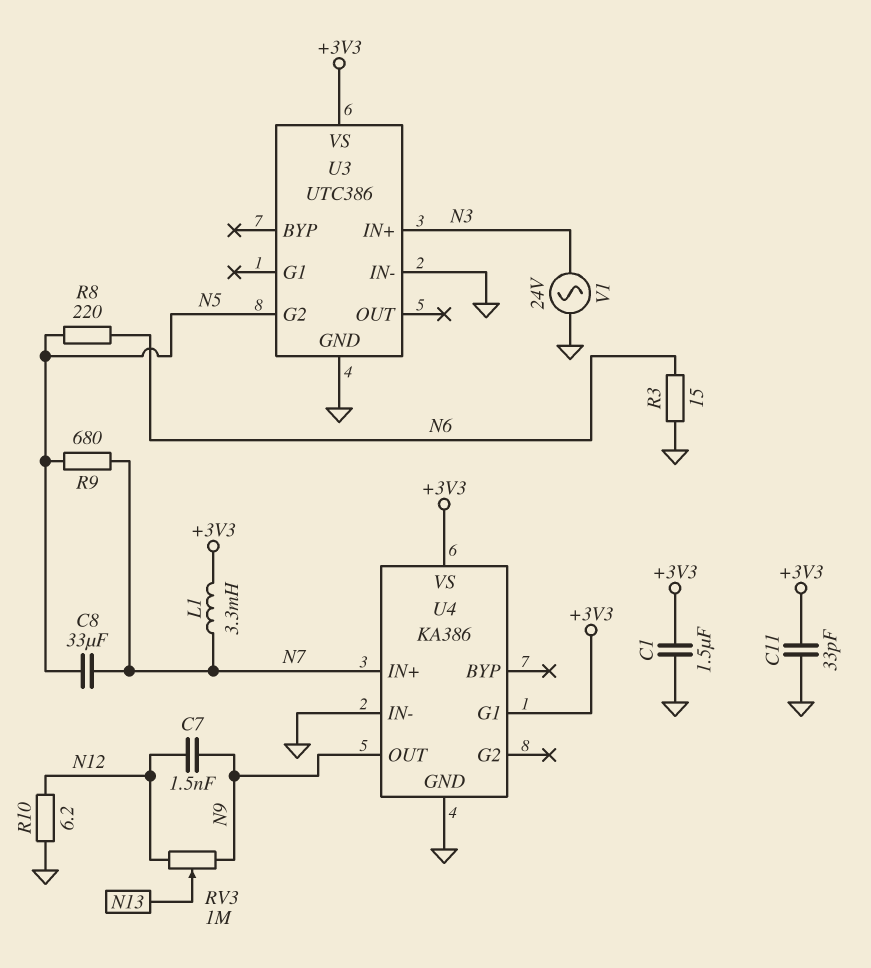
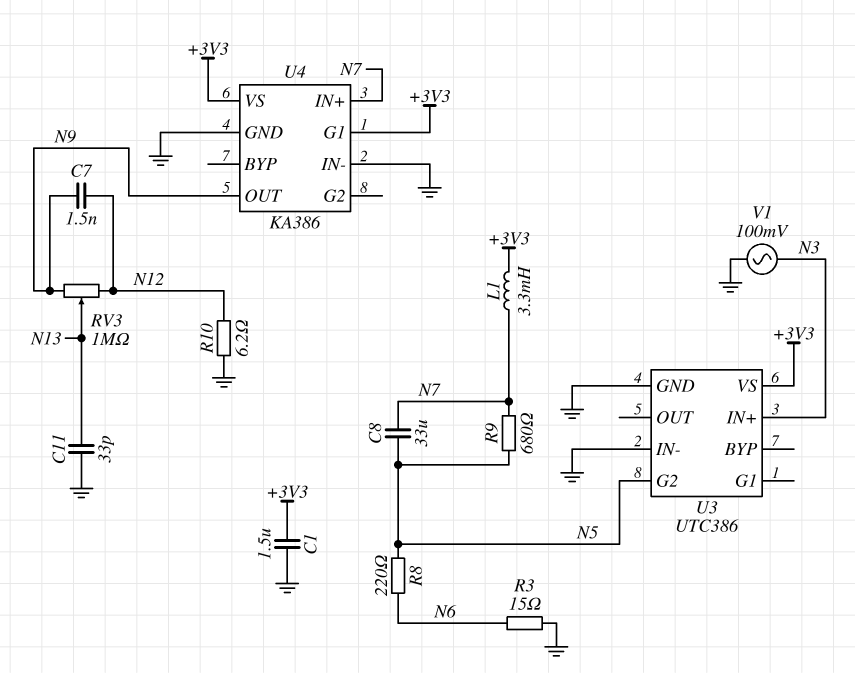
C11: 33pF (+3V3, GND) -> 33pF (GND, N13)
V1: AC 24V (GND, N3) -> AC 100mV (GND, N3)

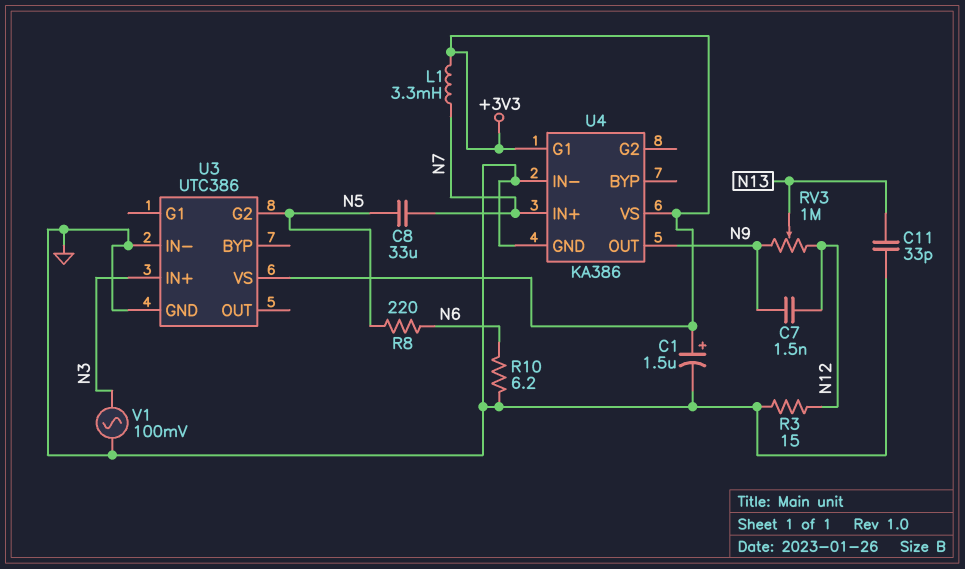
C1: 1.5uF (+3V3, GND) -> 1.5uF (plus +3V3, minus GND)
R3: 15 (GND, N6) -> 15 (GND, N12)
R9: 680 (N5, N7) -> none
R10: 6.2 (GND, N12) -> 6.2 (GND, N6)

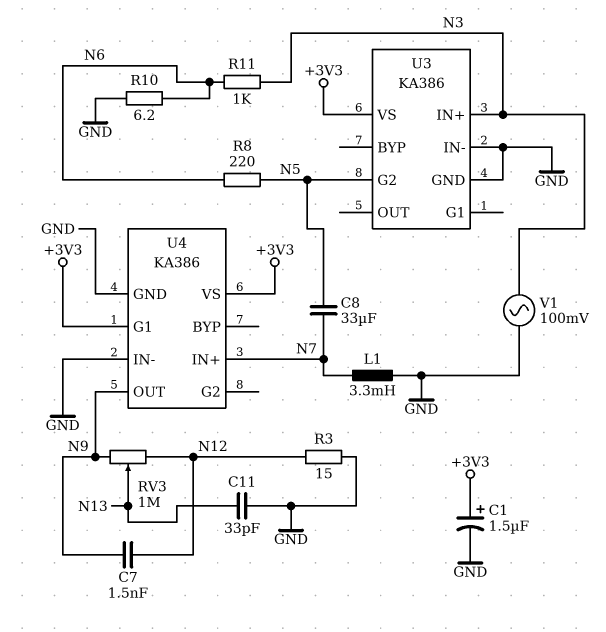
L1: 3.3mH (+3V3, N7) -> 3.3mH (GND, N7)
R11: none -> 1k (N3, N6)
U3: UTC386 -> KA386

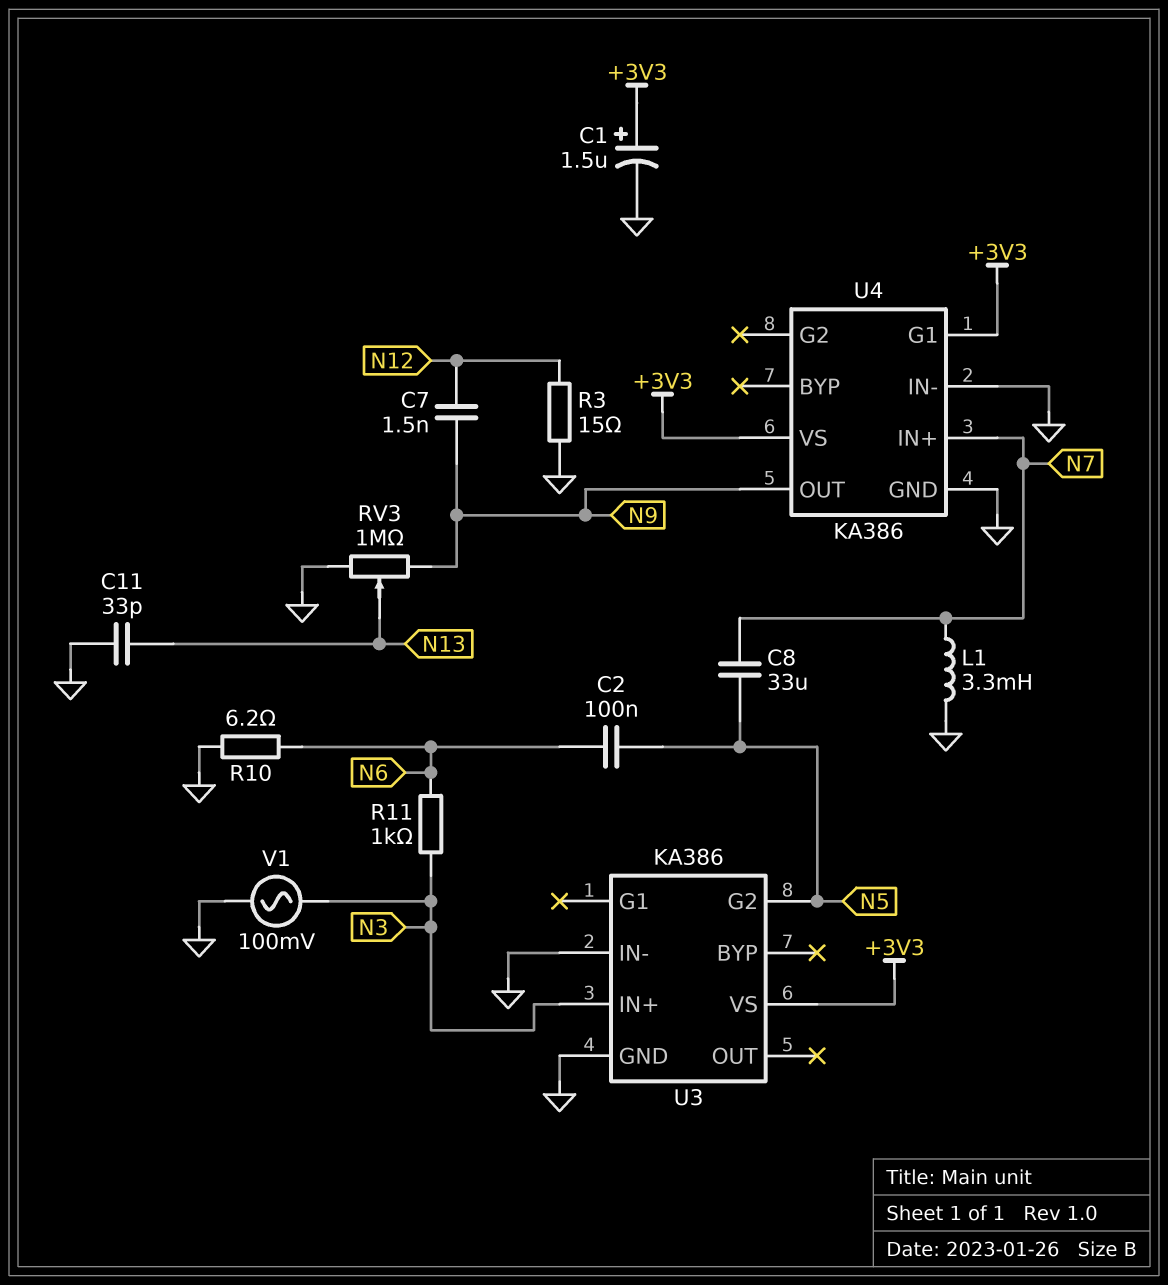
C2: none -> 100nF (N5, N6)
R8: 220 (N5, N6) -> none
RV3: 1M (N9, N12, wiper N13) -> 1M (GND, N9, wiper N13)

